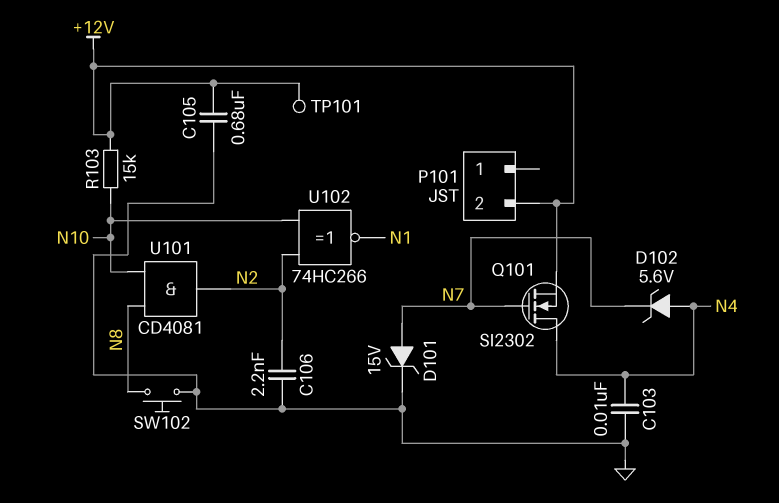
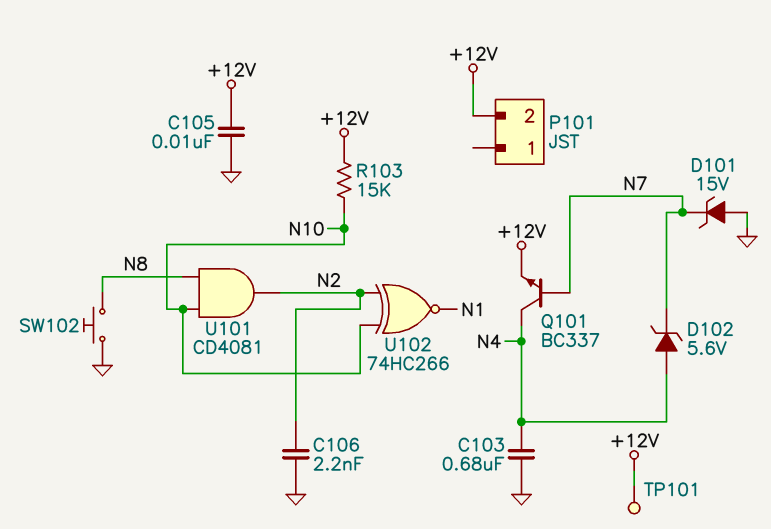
C103: 10nF (GND, N4) -> 680nF (GND, N4)
C105: 680nF (+12V, GND) -> 10nF (+12V, GND)
D101: zener 15V (A N7, K GND) -> zener 15V (A GND, K N7)
Q101: NMOS SI2302 (G N7, D N4, S +12V) -> NPN BC337 (B N7, C N4, E +12V)

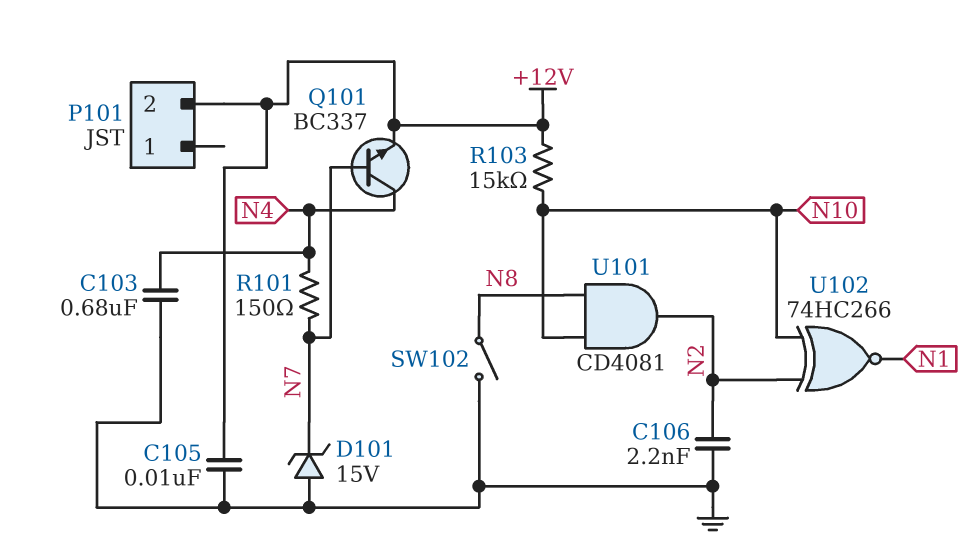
D102: zener 5.6V (A N4, K N7) -> none
R101: none -> 150 (N4, N7)
SW102: button (GND, N8) -> switch (GND, N8)
TP101: test point (+12V) -> none

